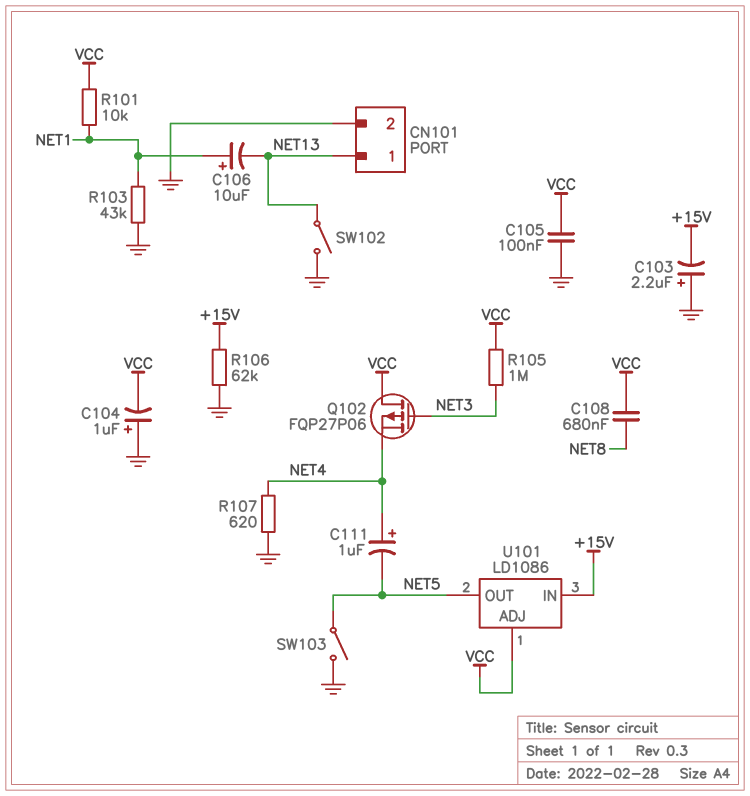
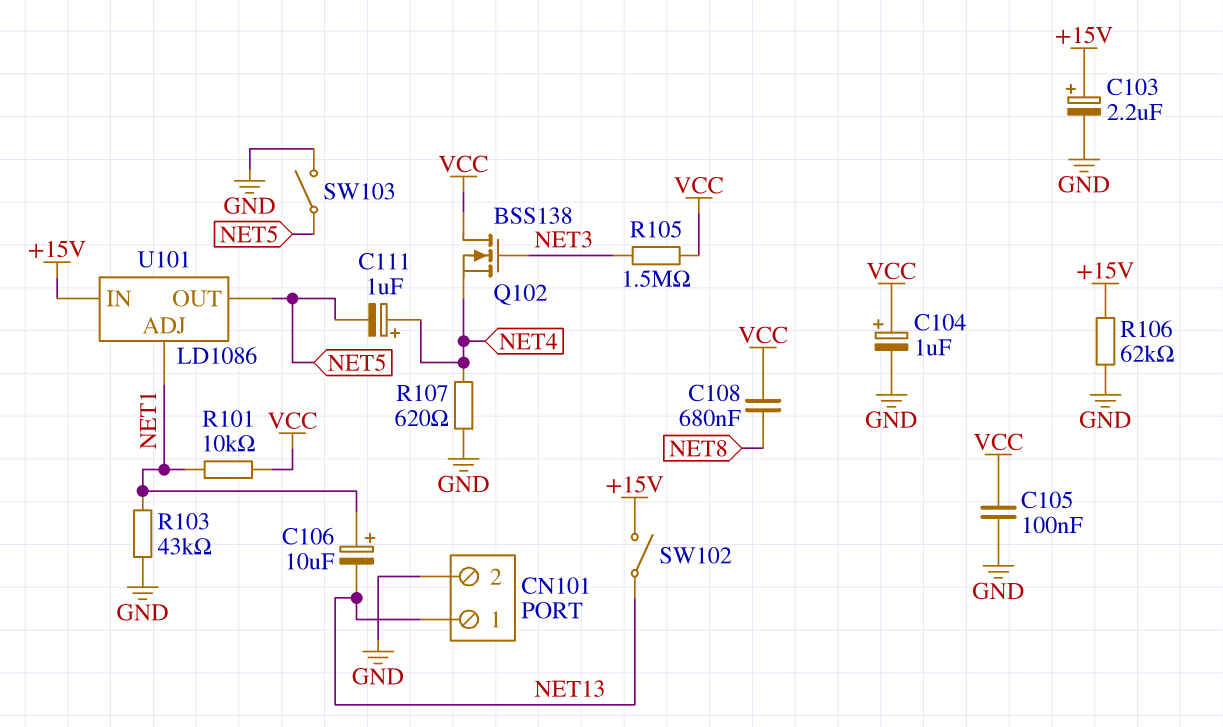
C103: 2.2uF (plus GND, minus +15V) -> 2.2uF (plus +15V, minus GND)
C104: 1uF (plus GND, minus VCC) -> 1uF (plus VCC, minus GND)
Q102: PMOS FQP27P06 (G NET3, D VCC, S NET4) -> NMOS BSS138 (G NET3, D VCC, S NET4)
R105: 1M (NET3, VCC) -> 1.5M (NET3, VCC)
SW102: switch (GND, NET13) -> switch (+15V, NET13)
U101 pin ADJ: VCC -> NET1

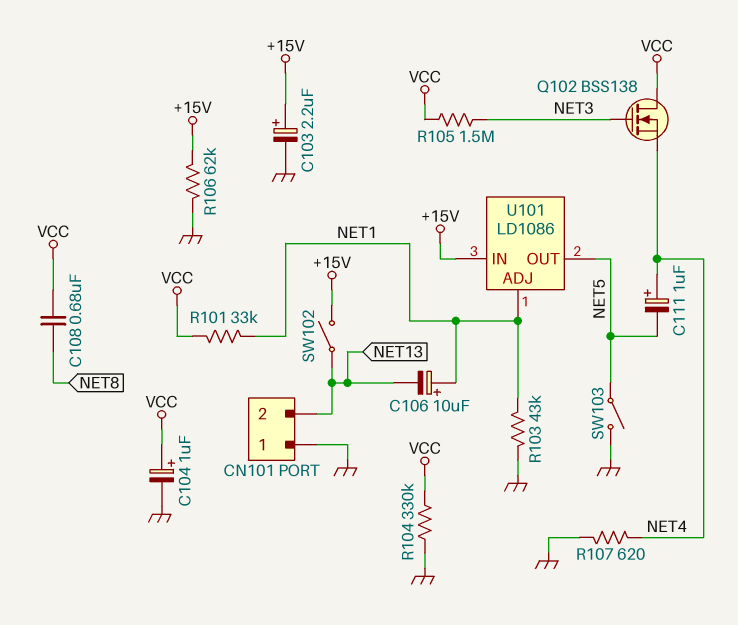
C105: 100nF (GND, VCC) -> none
CN101 pin 1: NET13 -> GND
CN101 pin 2: GND -> NET13
R101: 10k (NET1, VCC) -> 33k (NET1, VCC)
R104: none -> 330k (GND, VCC)

